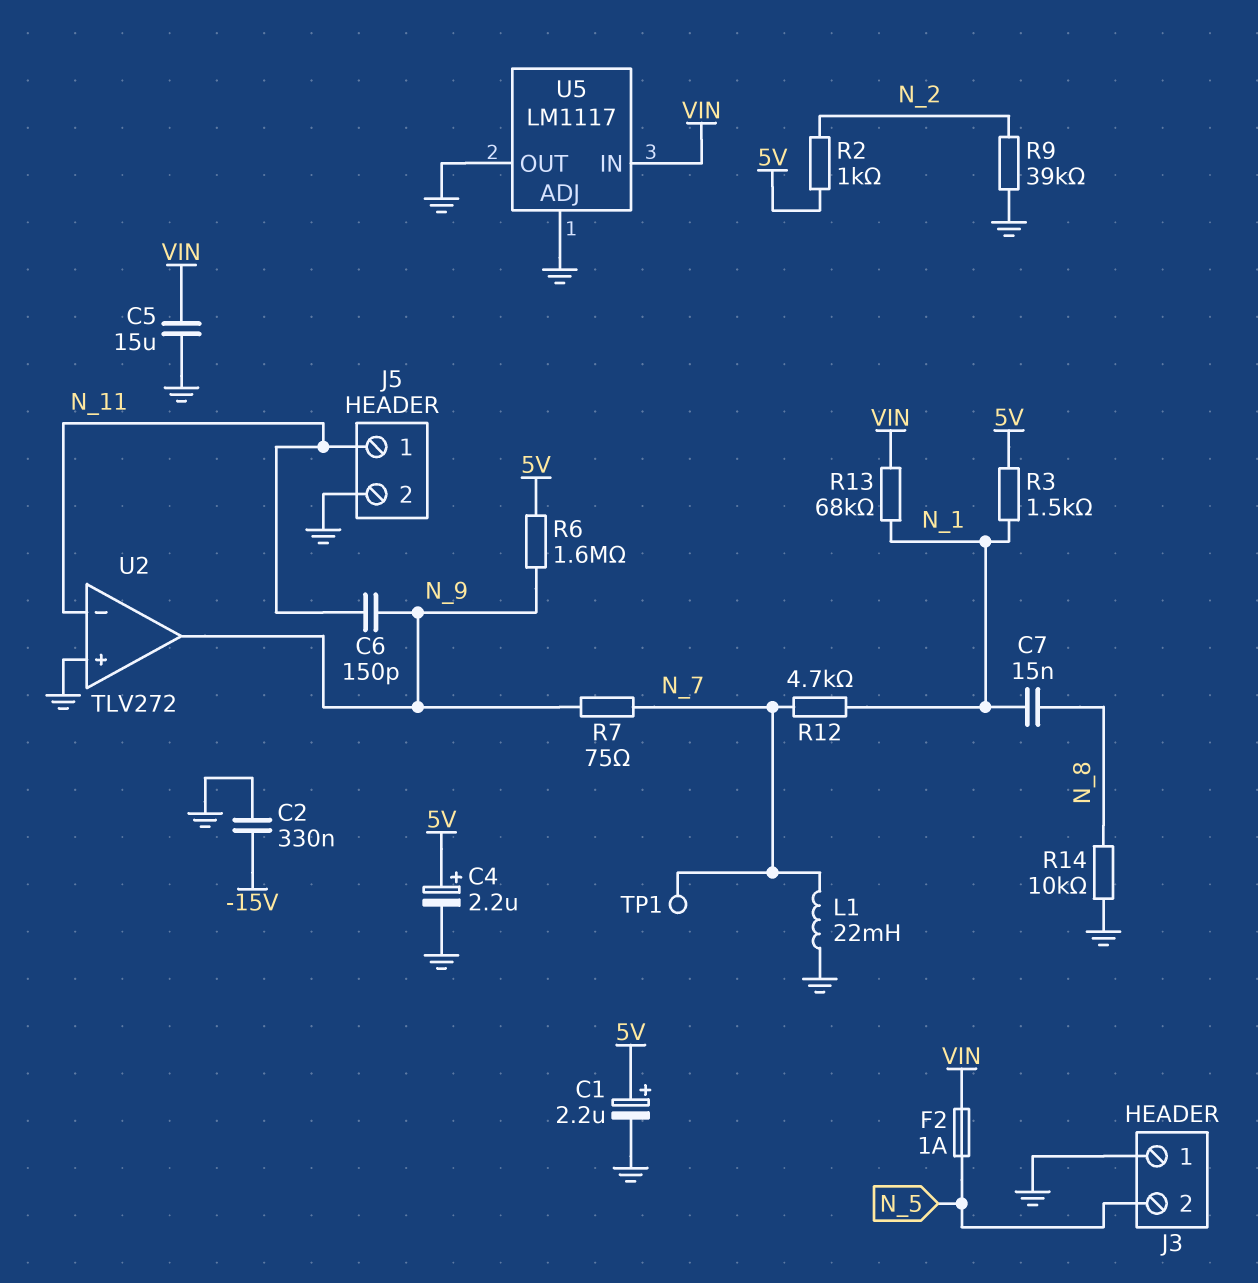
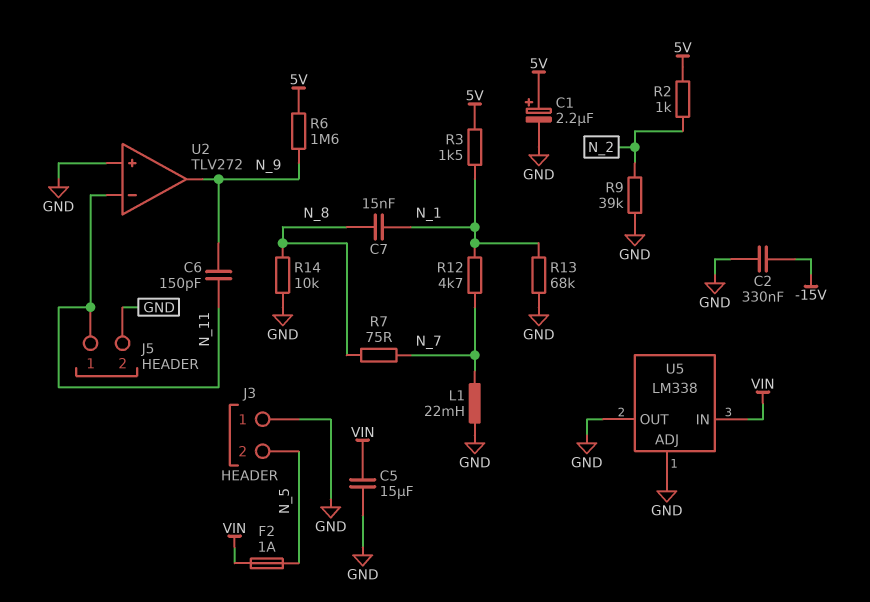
C4: 2.2uF (plus 5V, minus GND) -> none
R7: 75 (N_7, N_9) -> 75 (N_7, N_8)
R13: 68k (N_1, VIN) -> 68k (GND, N_1)
TP1: test point (N_7) -> none
U5: LM1117 -> LM338

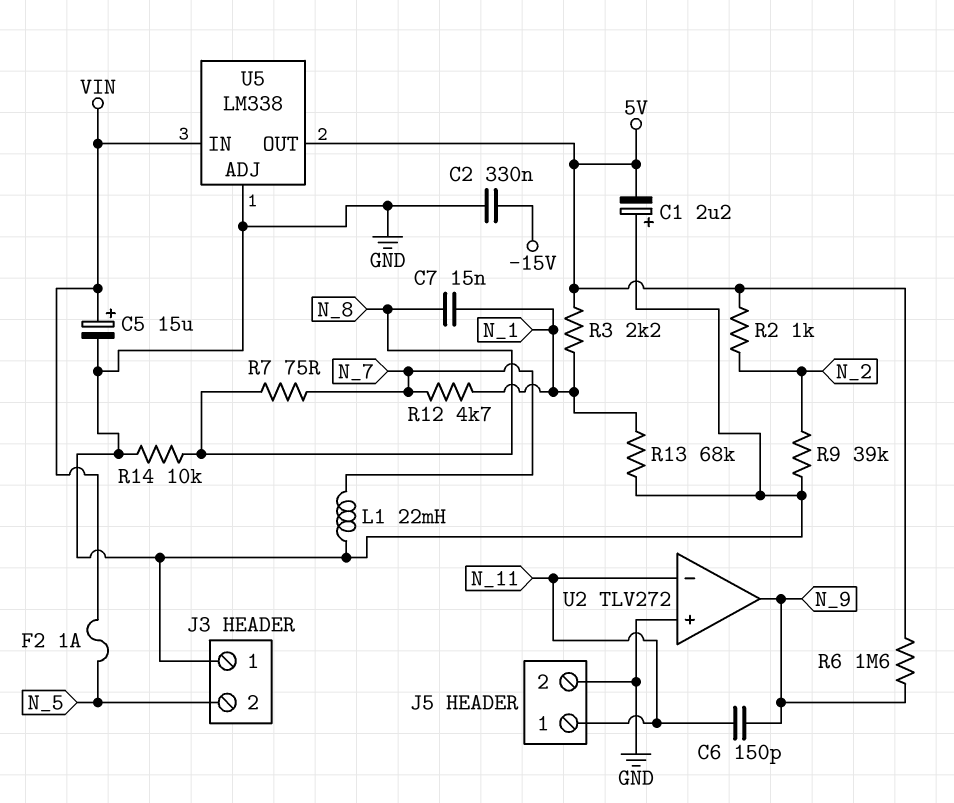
C1: 2.2uF (plus 5V, minus GND) -> 2.2uF (plus GND, minus 5V)
C5: 15uF (GND, VIN) -> 15uF (plus VIN, minus GND)
R3: 1.5k (5V, N_1) -> 2.2k (5V, N_1)
U5 pin OUT: GND -> 5V

